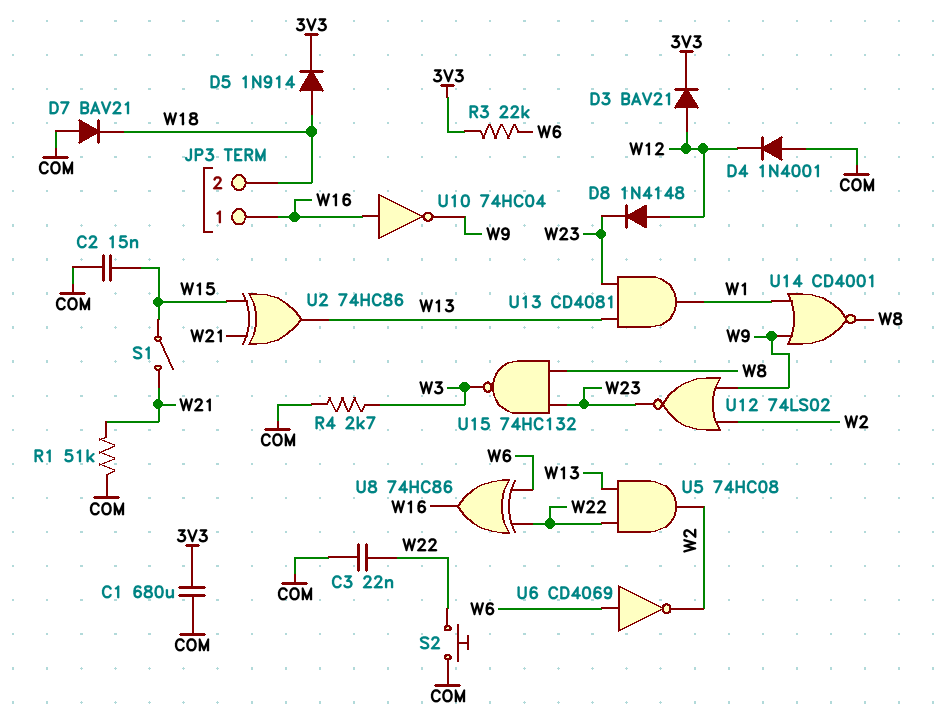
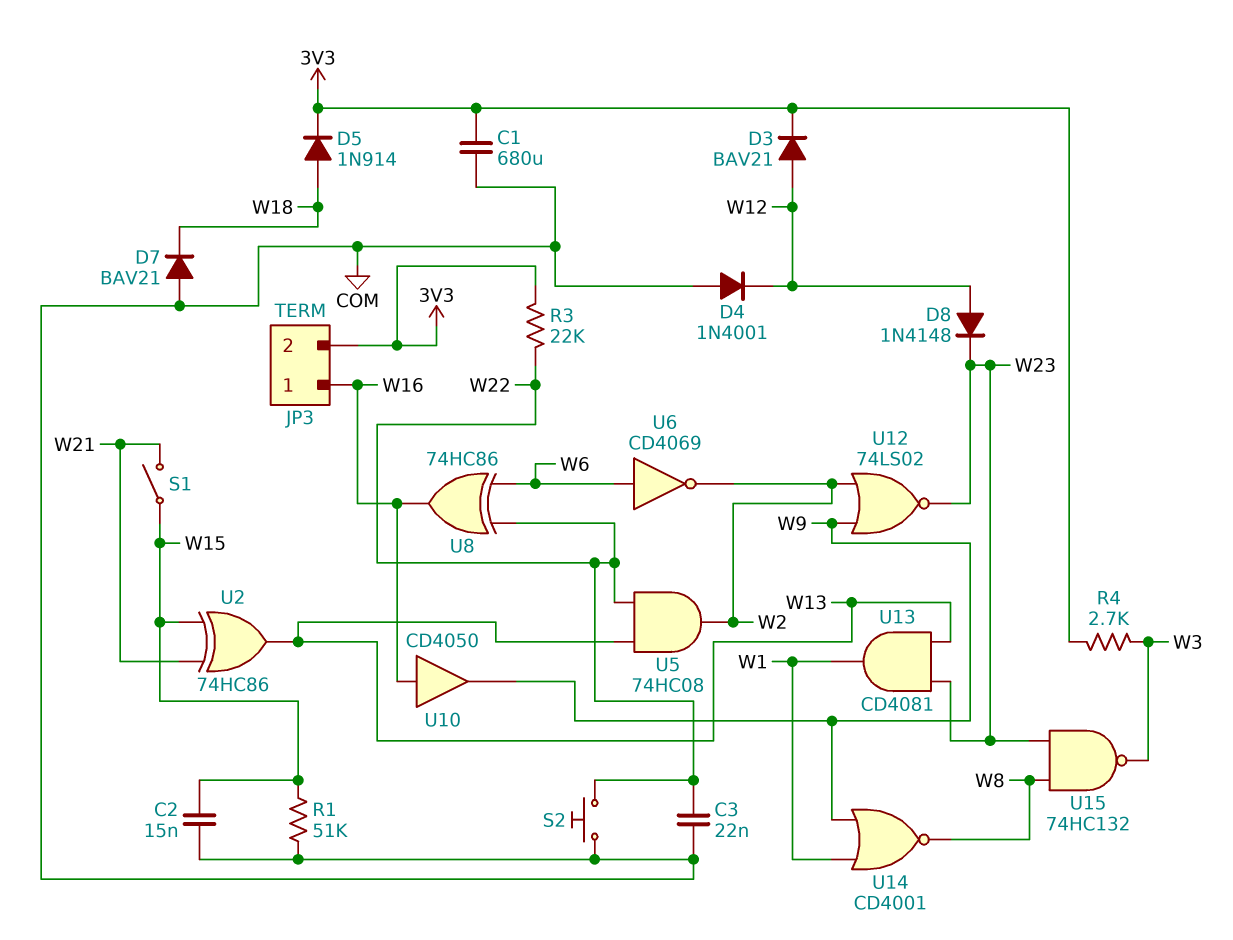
JP3 pin 2: W18 -> 3V3
R1: 51k (COM, W21) -> 51k (COM, W15)
R3: 22k (3V3, W6) -> 22k (3V3, W22)
R4: 2.7k (COM, W3) -> 2.7k (3V3, W3)
U10: NOT 74HC04 (in W16, out W9) -> buffer CD4050 (in W16, out W9)

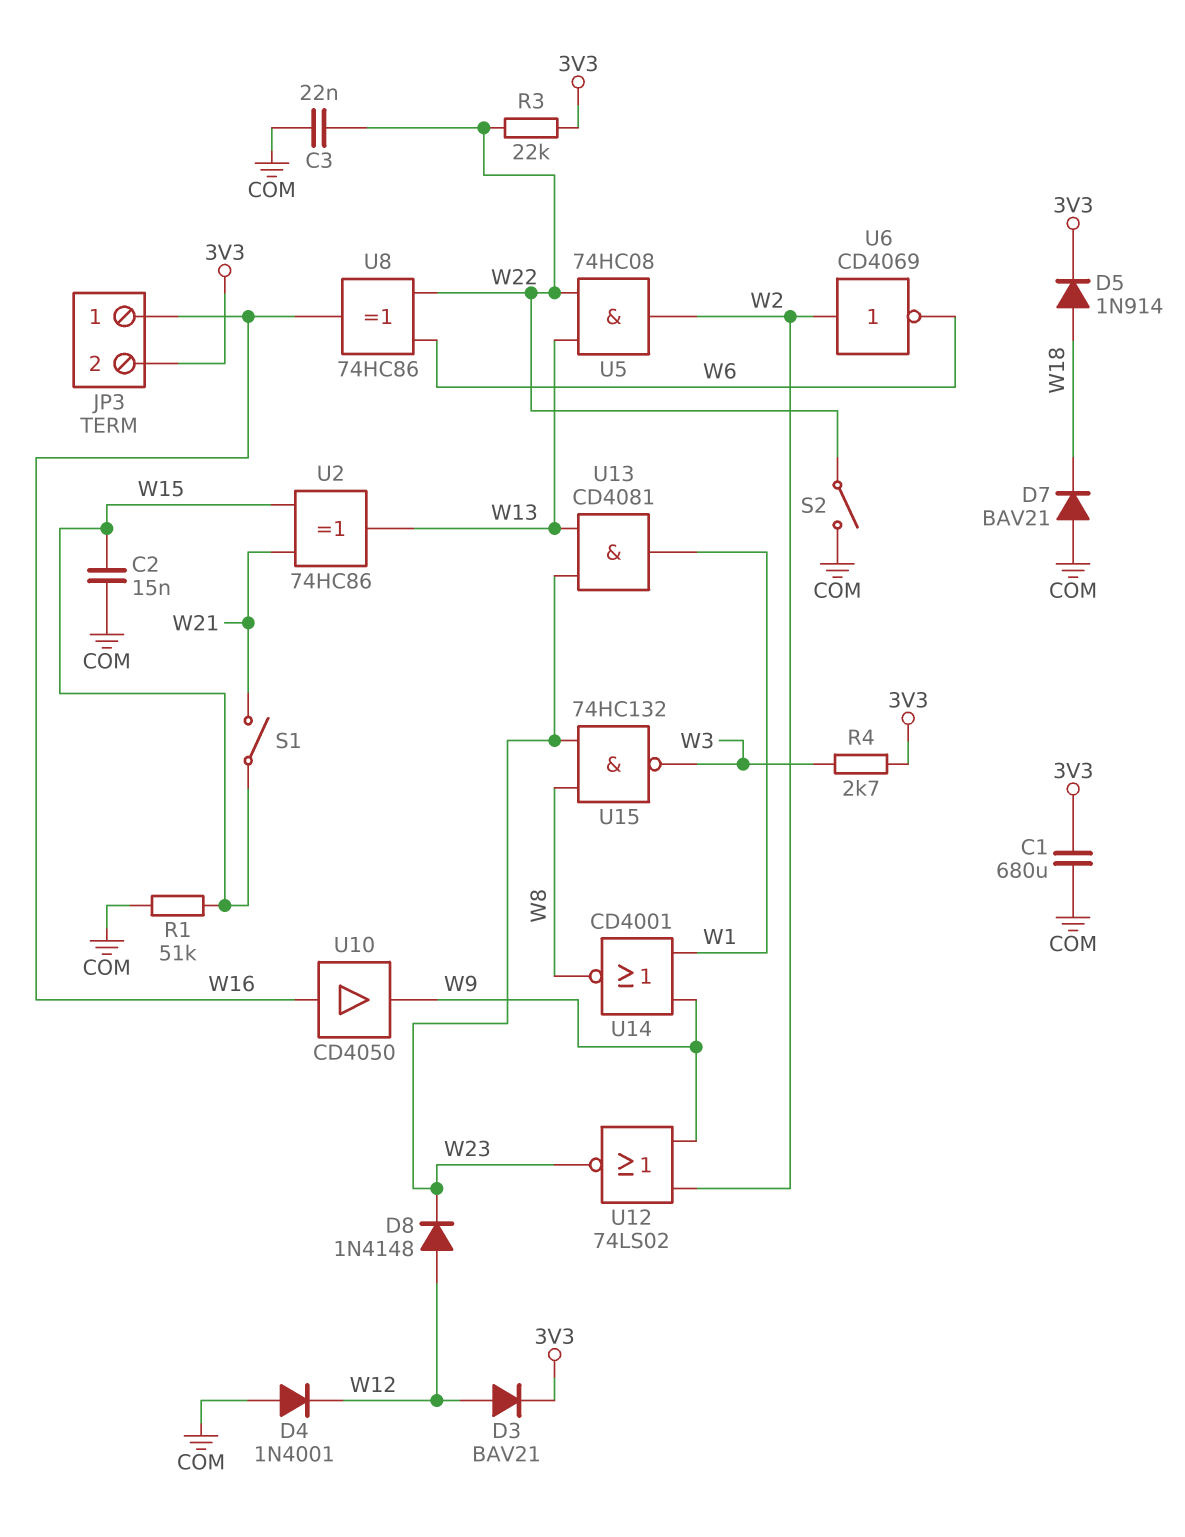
S2: button (COM, W22) -> switch (COM, W22)
U6: NOT CD4069 (in W6, out W2) -> NOT CD4069 (in W2, out W6)

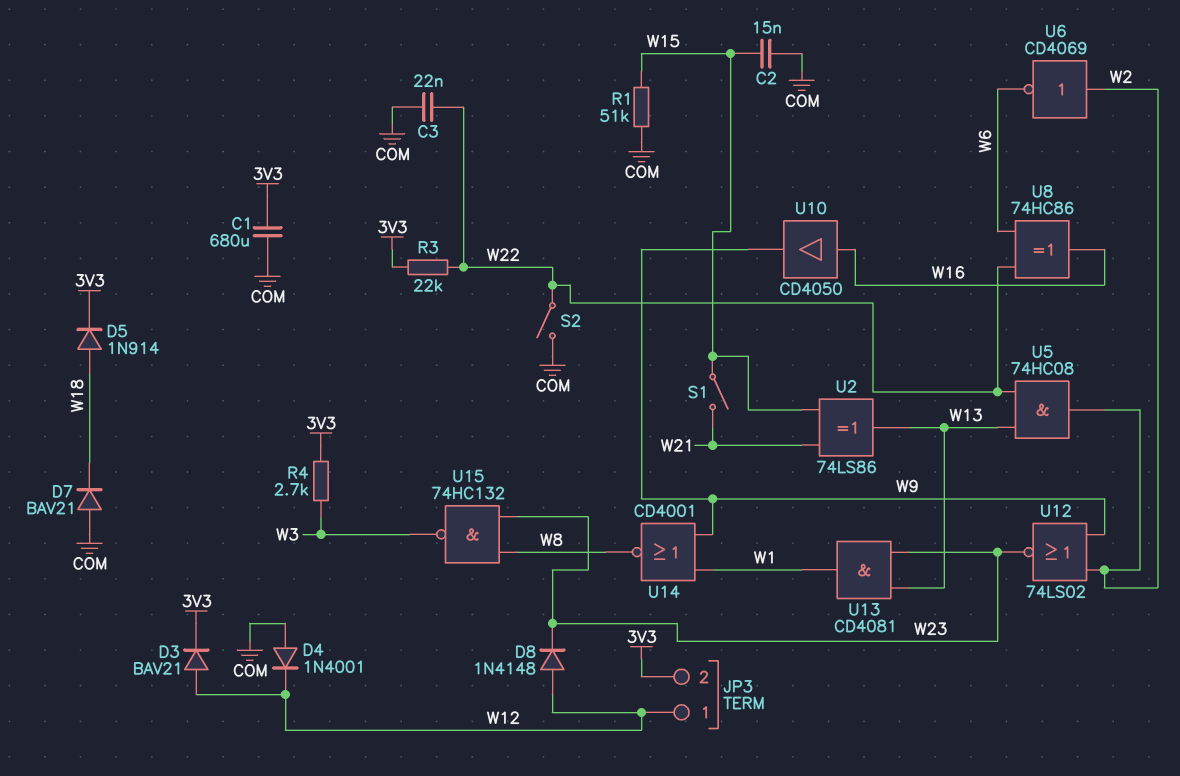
JP3 pin 1: W16 -> W12
U2: XOR 74HC86 (in W15, in W21, out W13) -> XOR 74LS86 (in W15, in W21, out W13)

